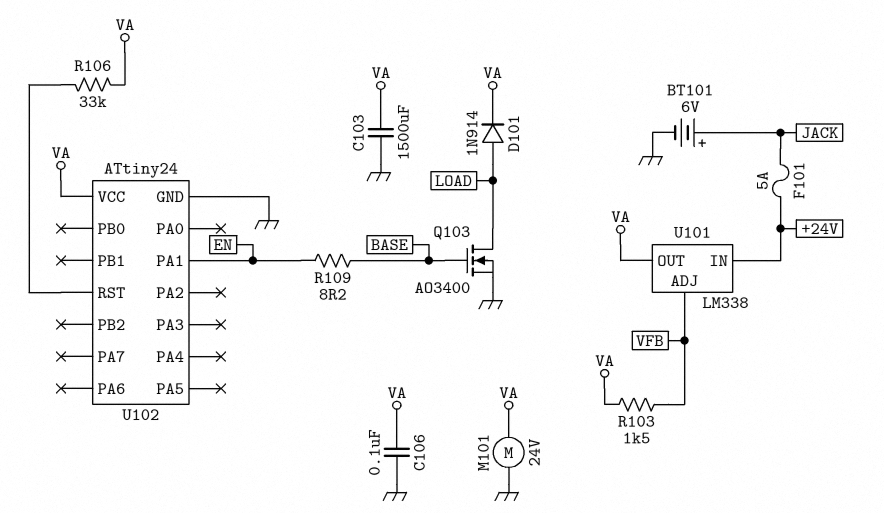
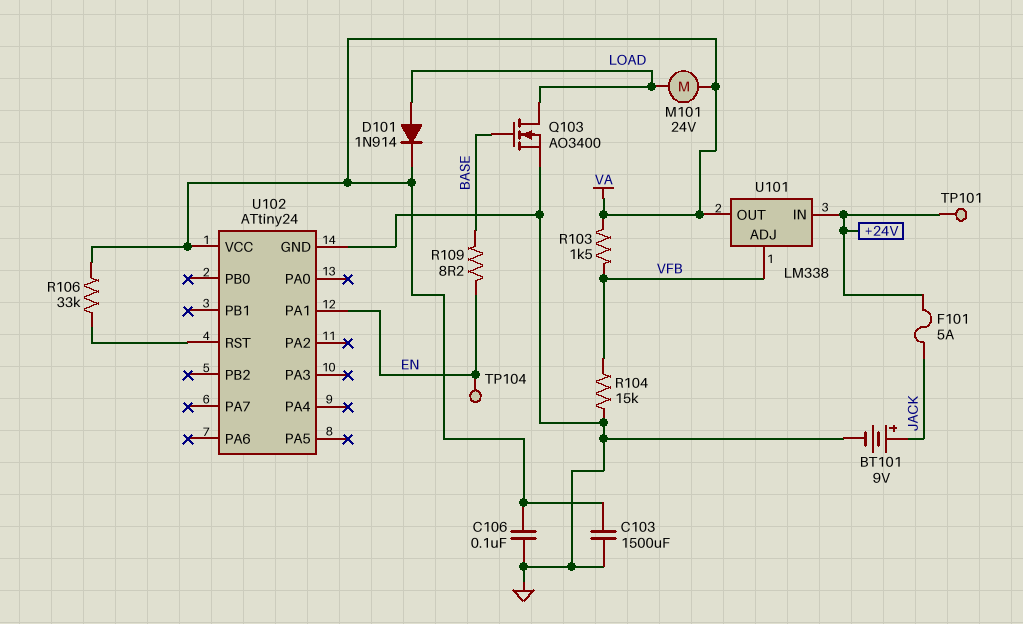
BT101: 6V (plus JACK, minus GND) -> 9V (plus JACK, minus GND)
M101: motor 24V (GND, VA) -> motor 24V (LOAD, VA)
R104: none -> 15k (GND, VFB)
TP101: none -> test point (+24V)
TP104: none -> test point (EN)

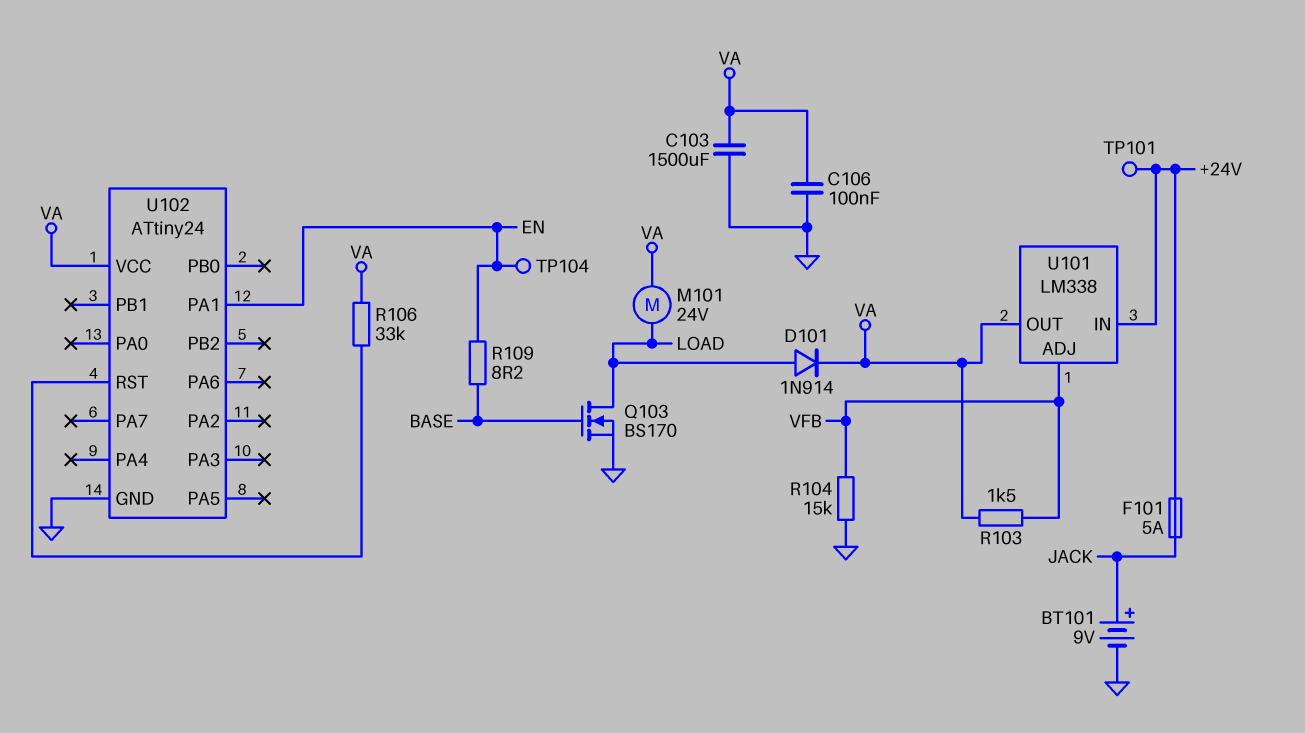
Q103: NMOS AO3400 (G BASE, D LOAD, S GND) -> NMOS BS170 (G BASE, D LOAD, S GND)

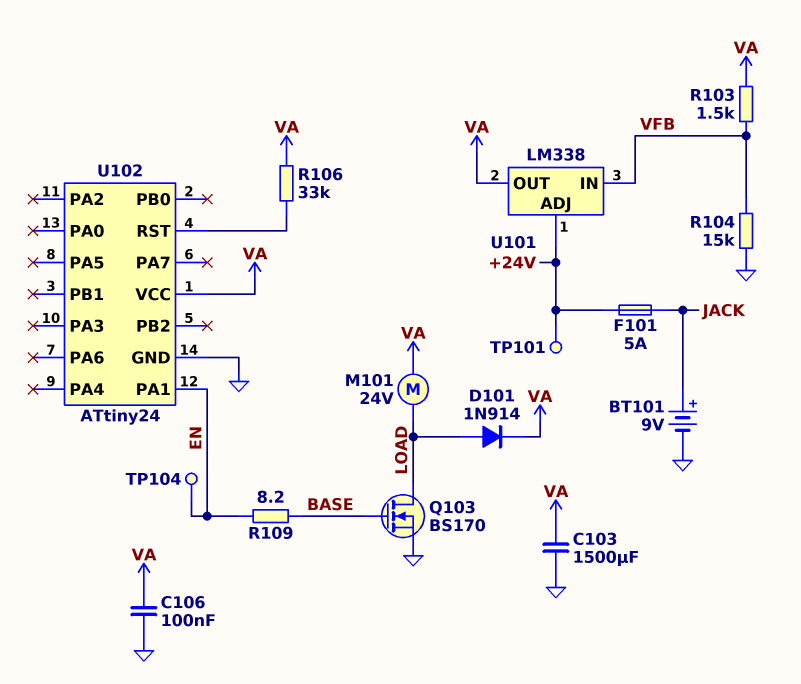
U101 pin ADJ: VFB -> +24V
U101 pin IN: +24V -> VFB

